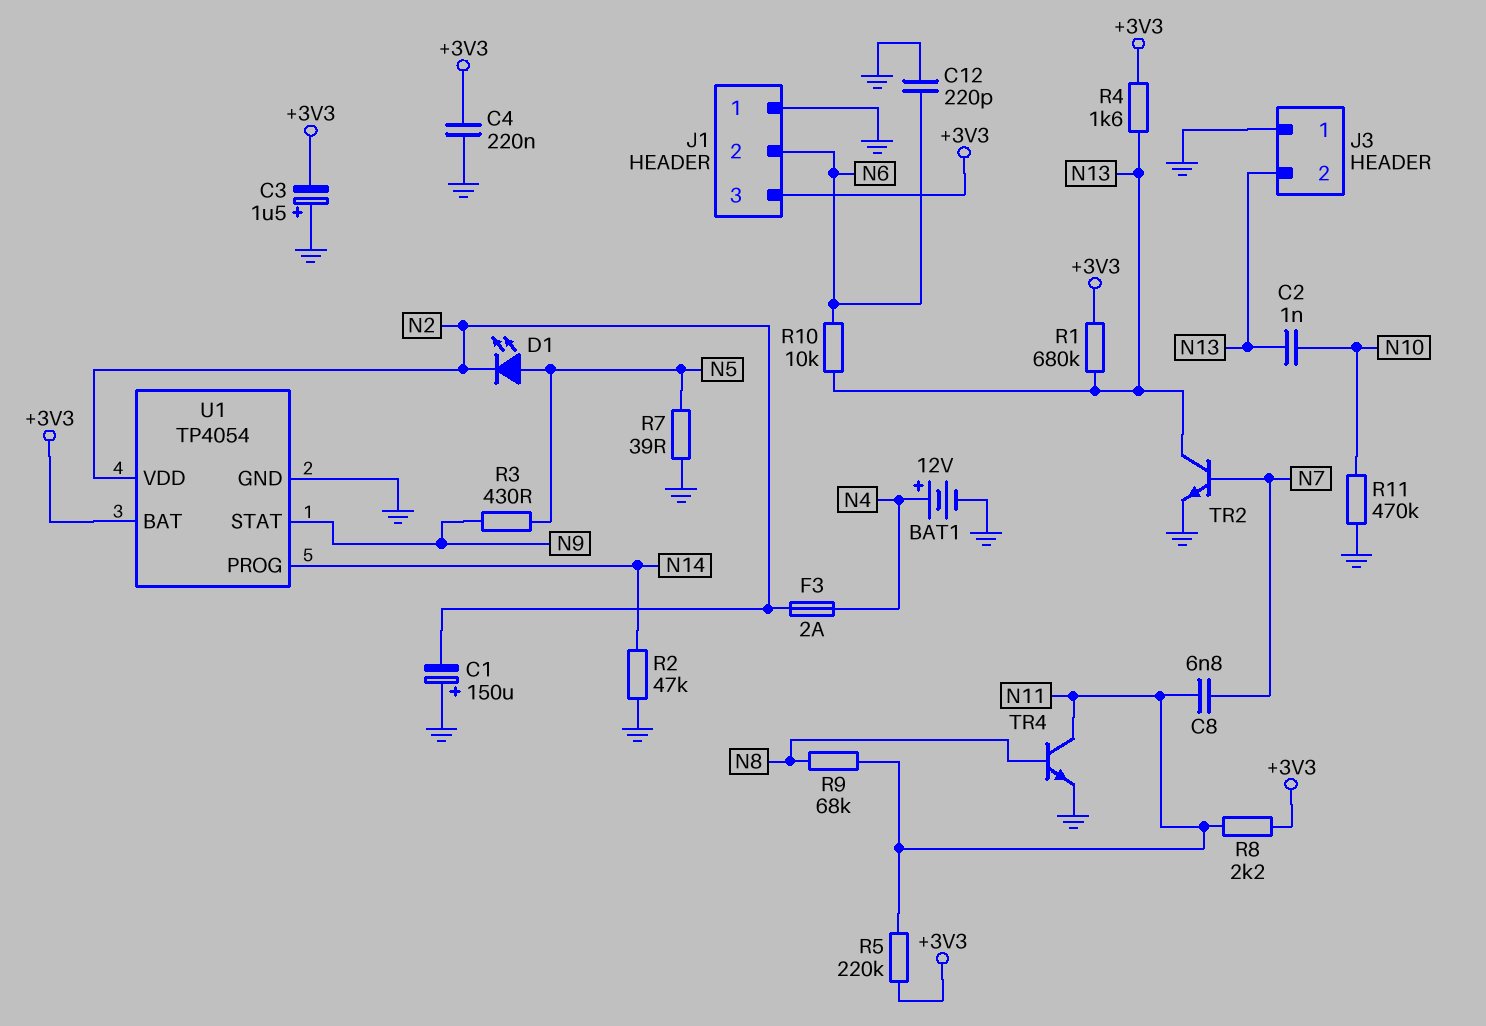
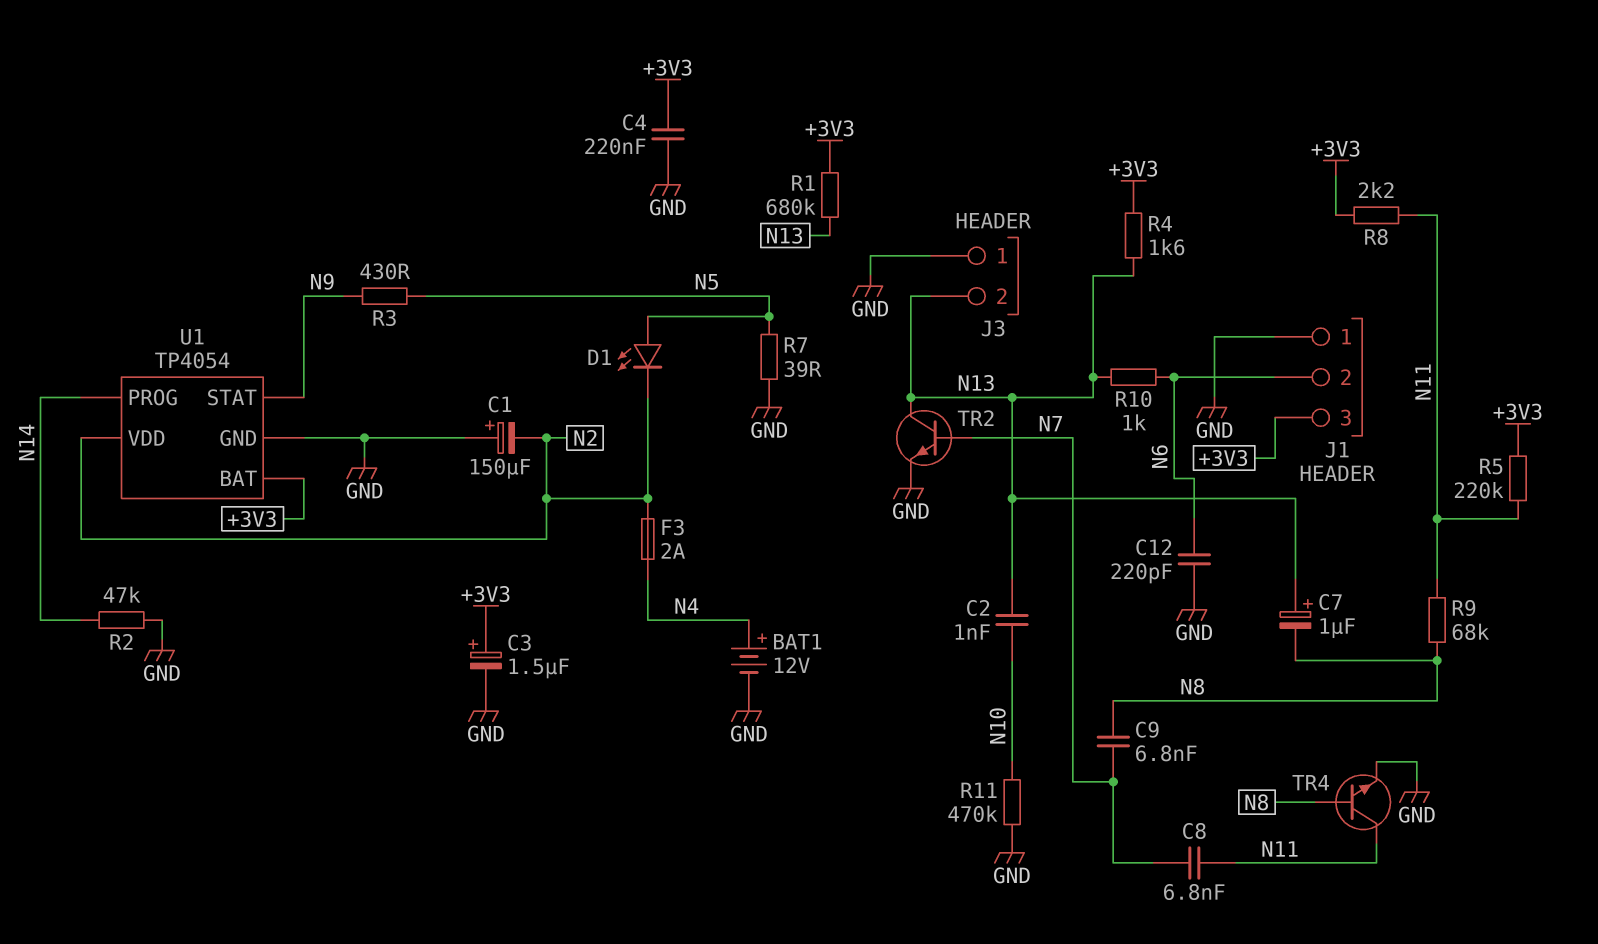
C3: 1.5uF (plus GND, minus +3V3) -> 1.5uF (plus +3V3, minus GND)
C7: none -> 1uF (plus N13, minus N8)
C9: none -> 6.8nF (N7, N8)
R10: 10k (N6, N13) -> 1k (N6, N13)

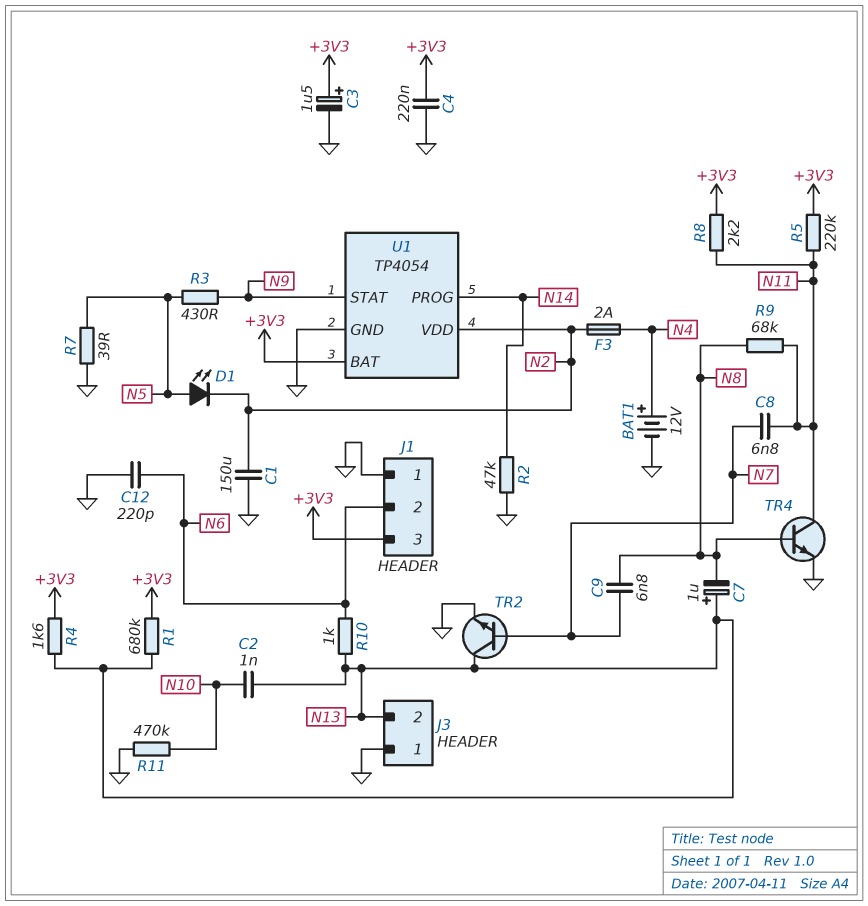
C1: 150uF (plus GND, minus N2) -> 150uF (GND, N2)

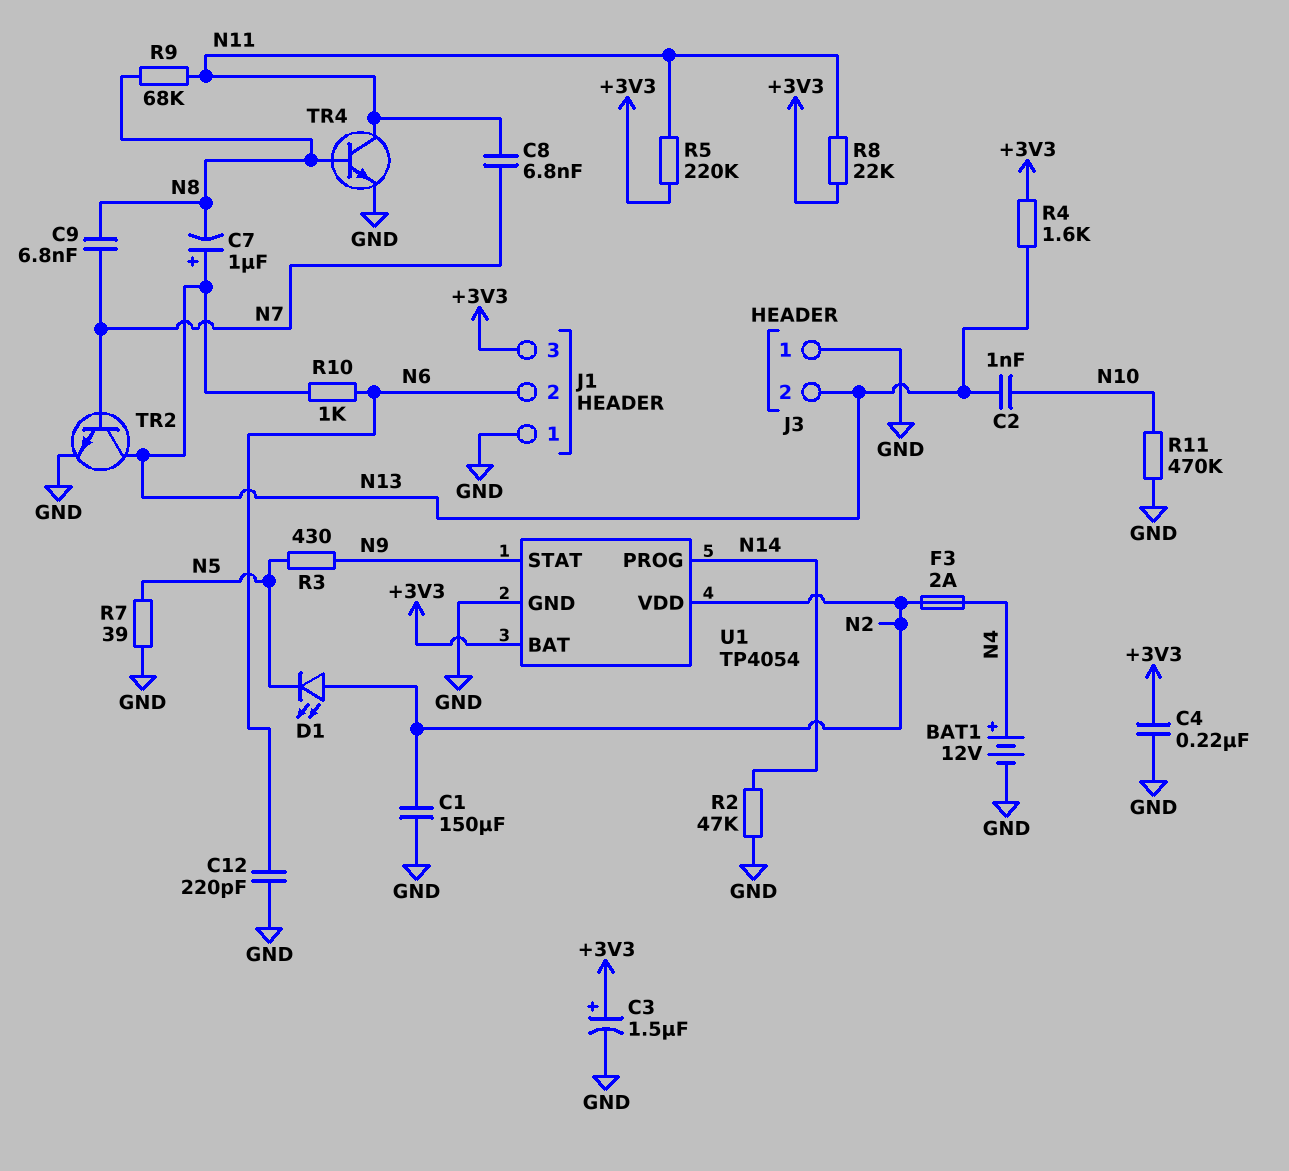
D1: LED (A N5, K N2) -> LED (A N2, K N5)
R1: 680k (+3V3, N13) -> none
R8: 2.2k (+3V3, N11) -> 22k (+3V3, N11)

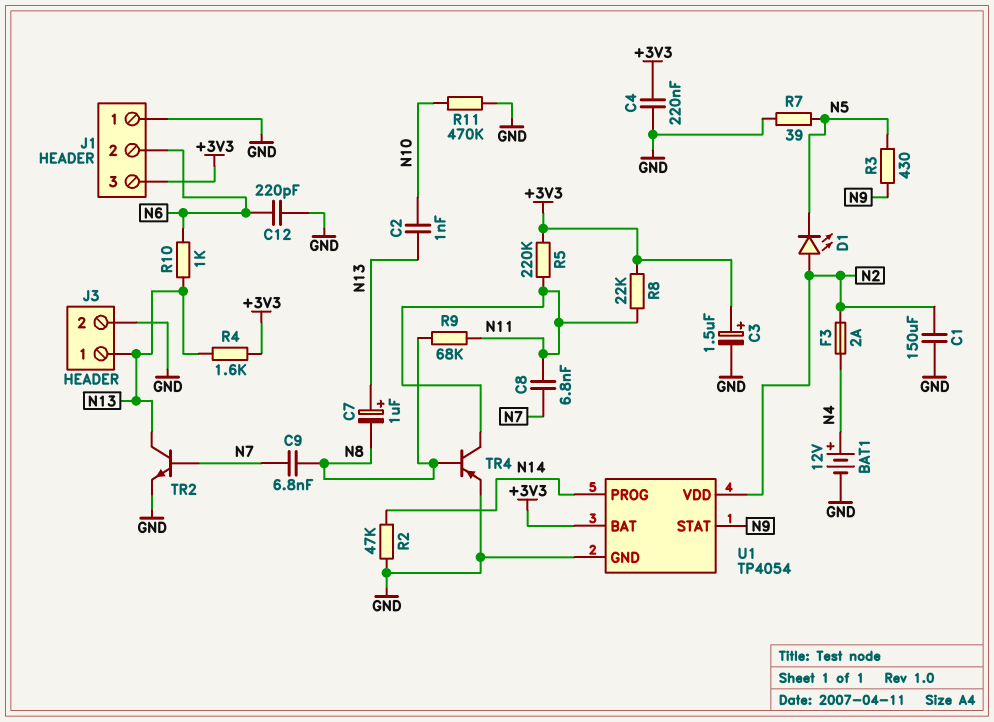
J3 pin 1: GND -> N13
J3 pin 2: N13 -> GND
TR4: NPN (B N8, C N11, E GND) -> PNP (B N8, C N11, E GND)

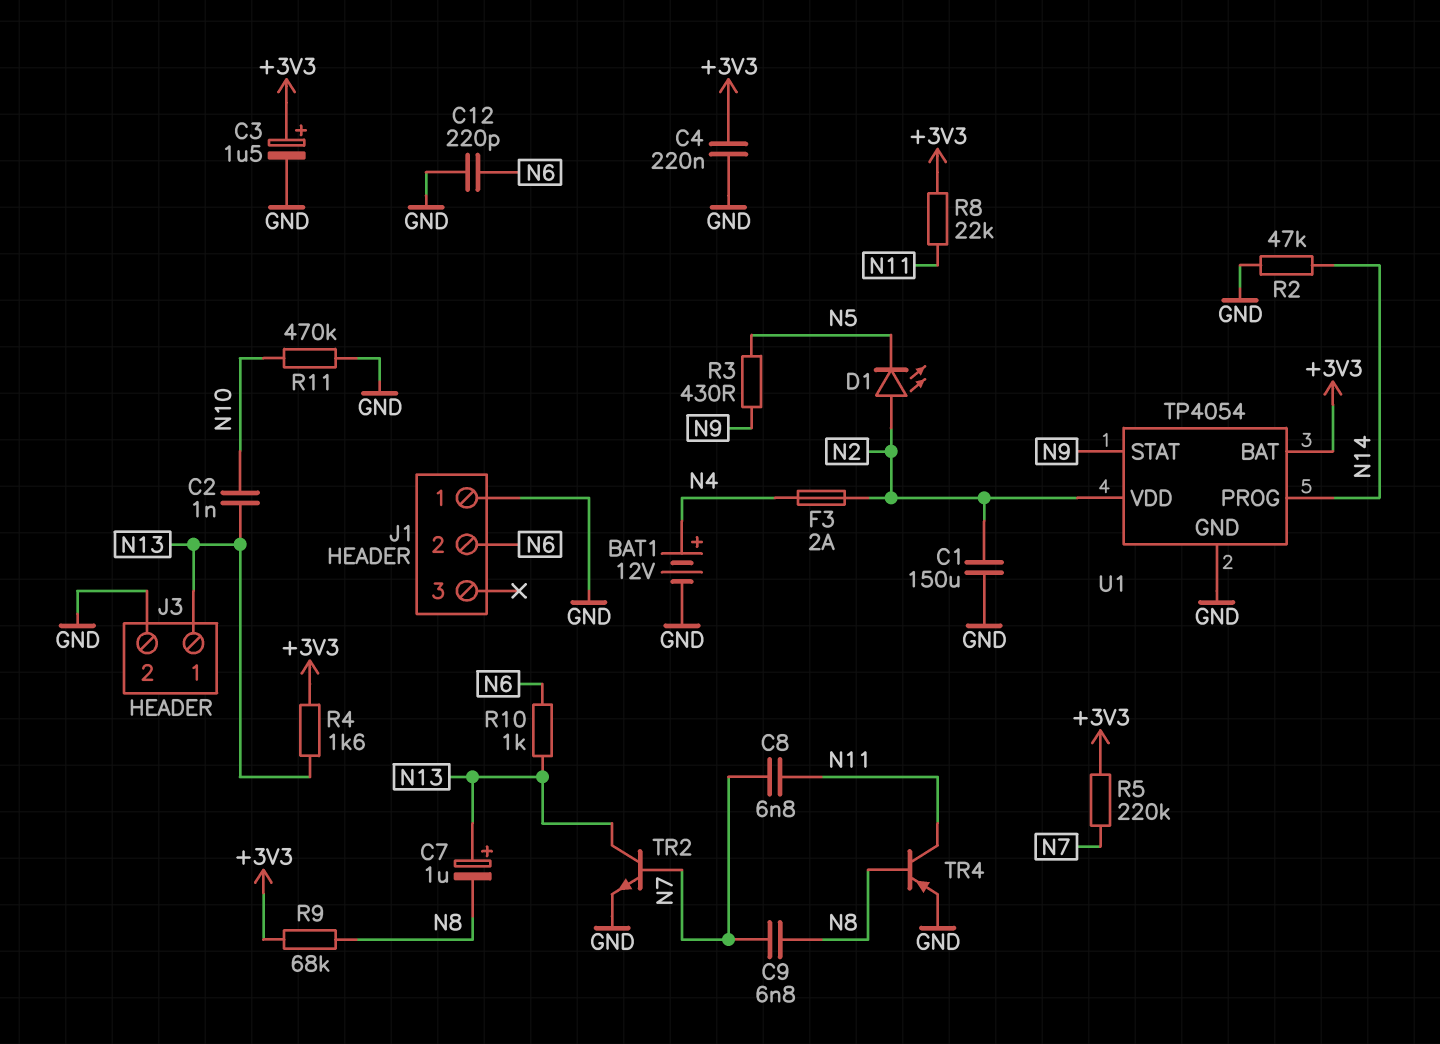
J1 pin 3: +3V3 -> none
R5: 220k (+3V3, N11) -> 220k (+3V3, N7)
R7: 39 (GND, N5) -> none
R9: 68k (N8, N11) -> 68k (+3V3, N8)

